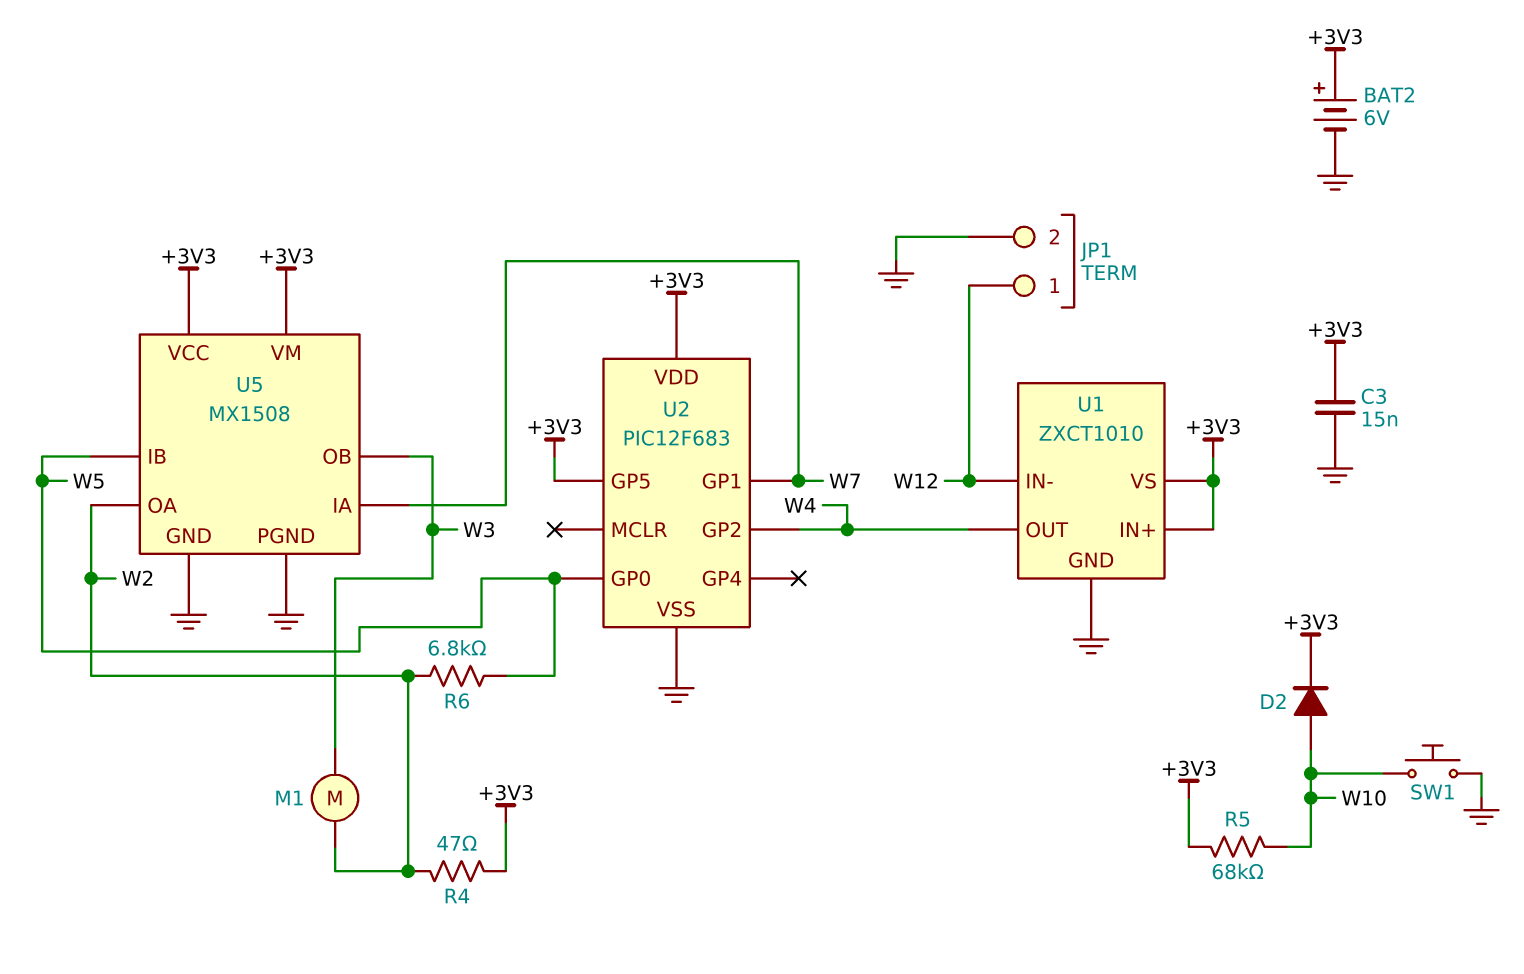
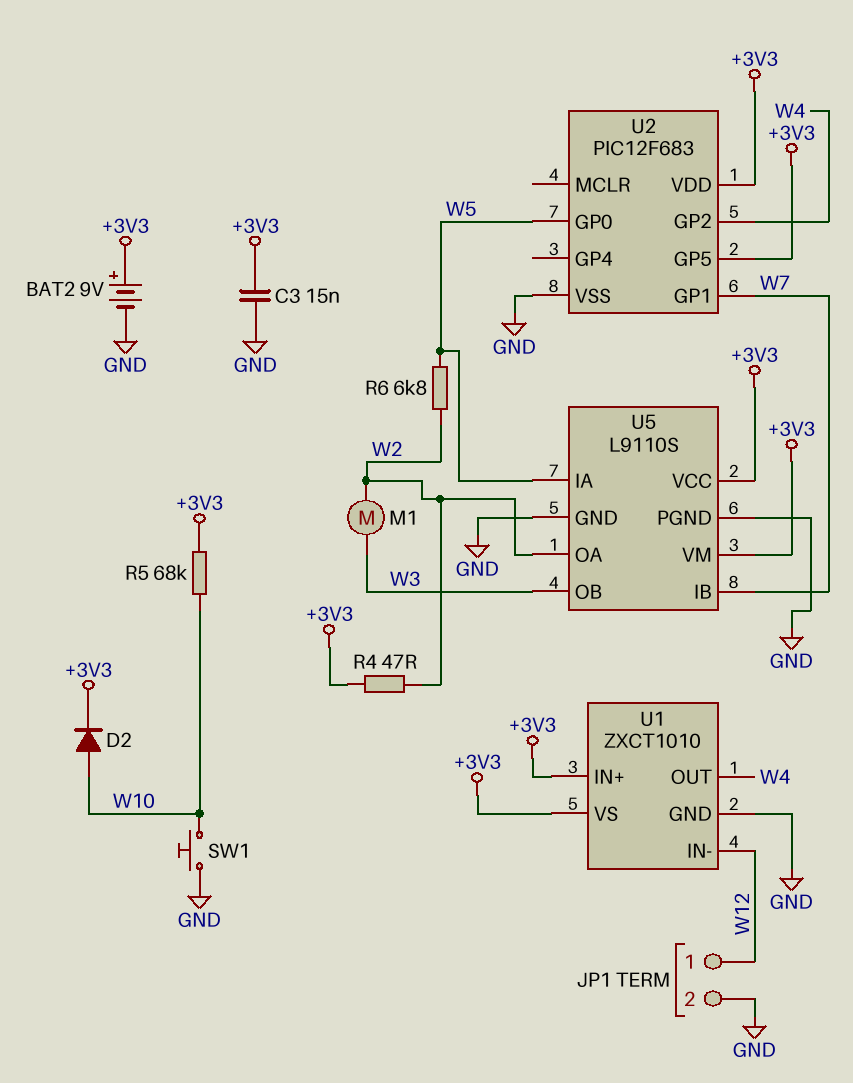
BAT2: 6V (plus +3V3, minus GND) -> 9V (plus +3V3, minus GND)
U5: MX1508 -> L9110S
U5 pin IA: W7 -> W5
U5 pin IB: W5 -> W7

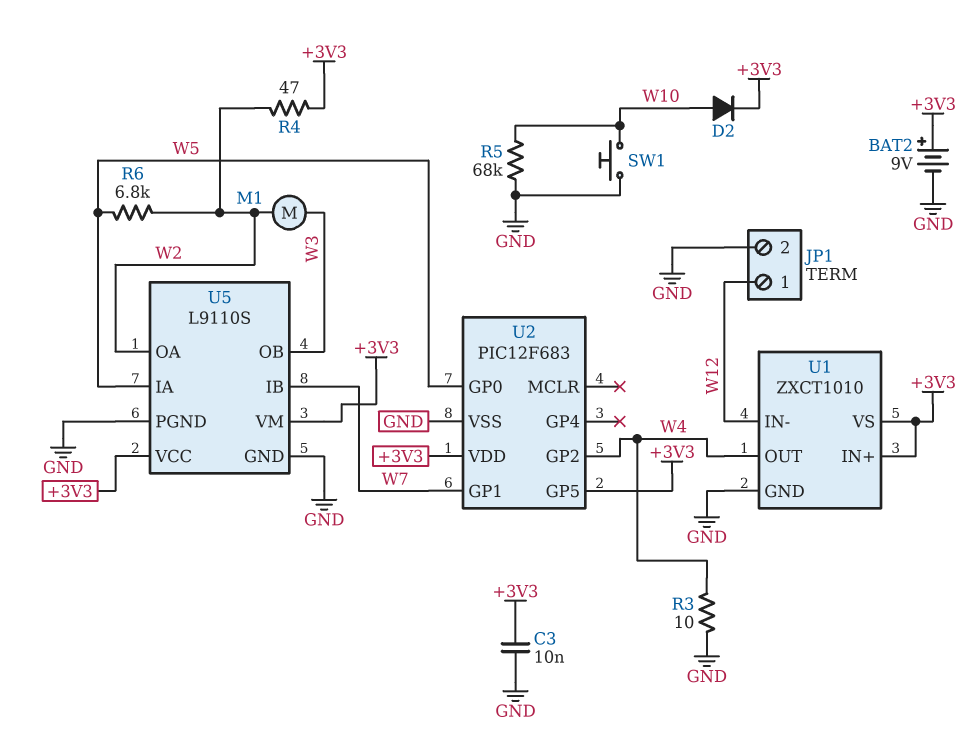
C3: 15nF (+3V3, GND) -> 10nF (+3V3, GND)
R3: none -> 10 (GND, W4)
R5: 68k (+3V3, W10) -> 68k (GND, W10)

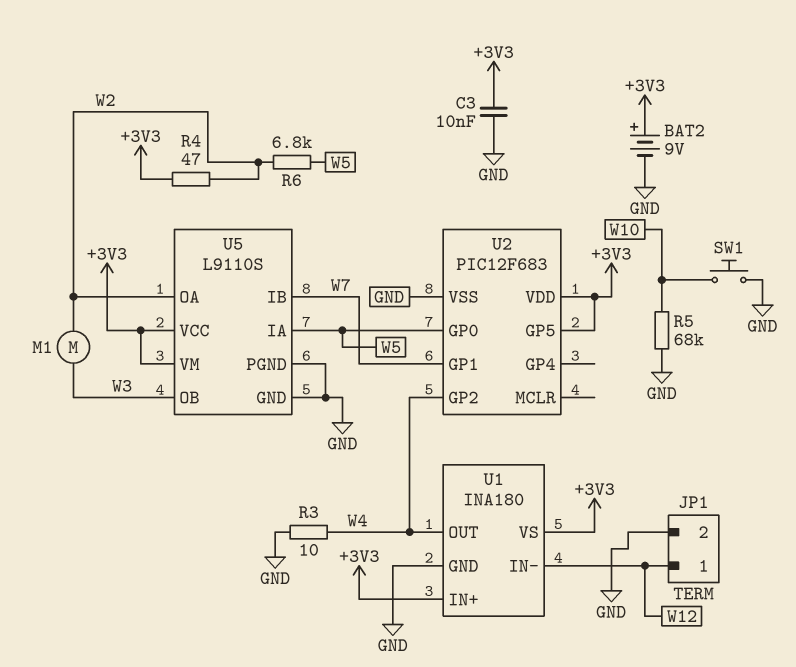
D2: diode (A W10, K +3V3) -> none
U1: ZXCT1010 -> INA180

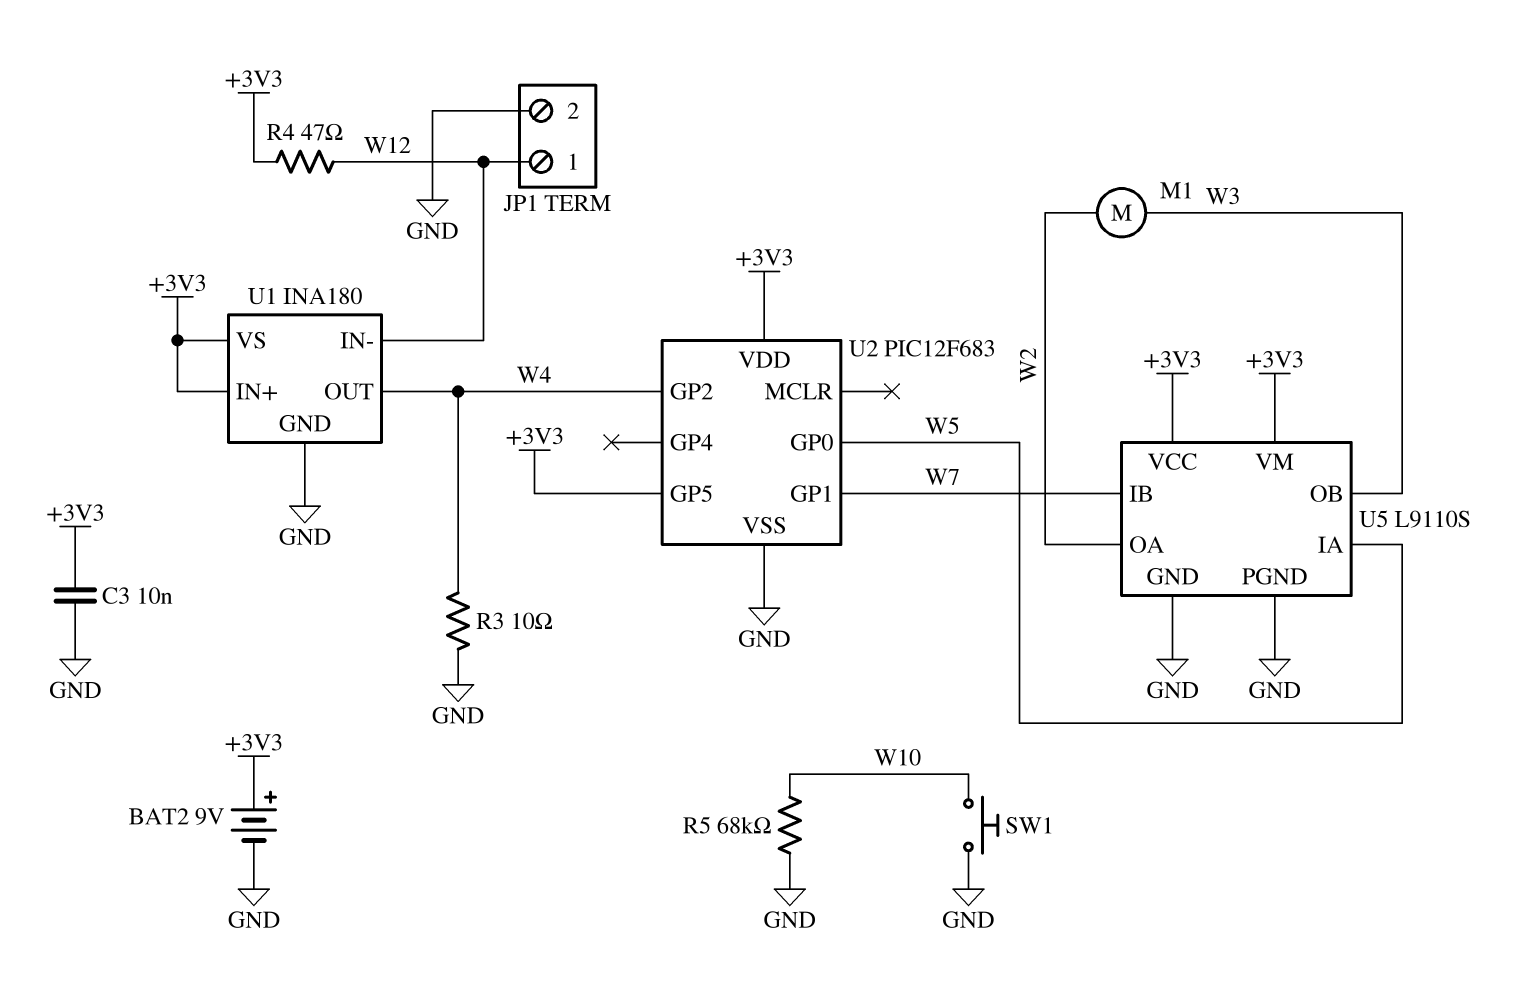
R4: 47 (+3V3, W2) -> 47 (+3V3, W12)
R6: 6.8k (W2, W5) -> none

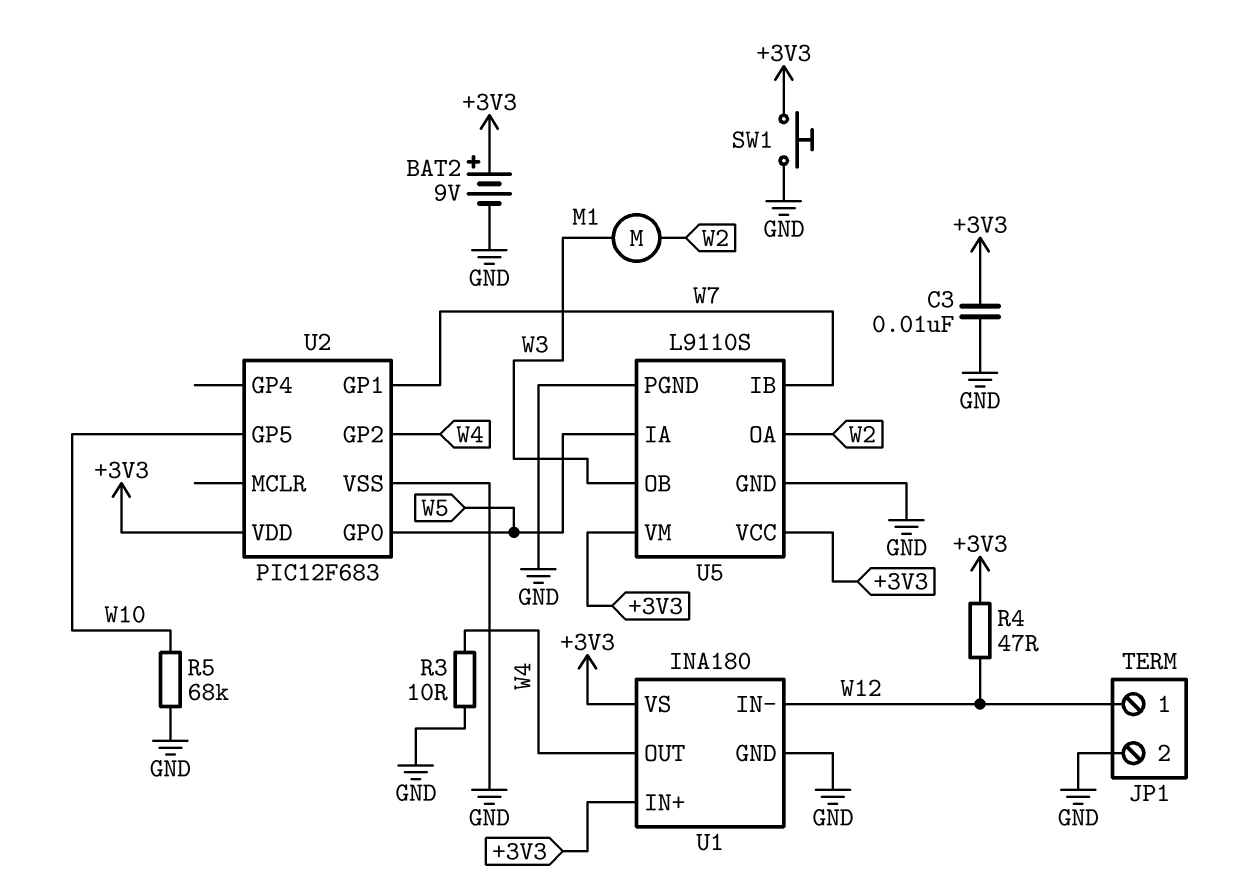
SW1: button (GND, W10) -> button (+3V3, GND)
U2 pin GP5: +3V3 -> W10

